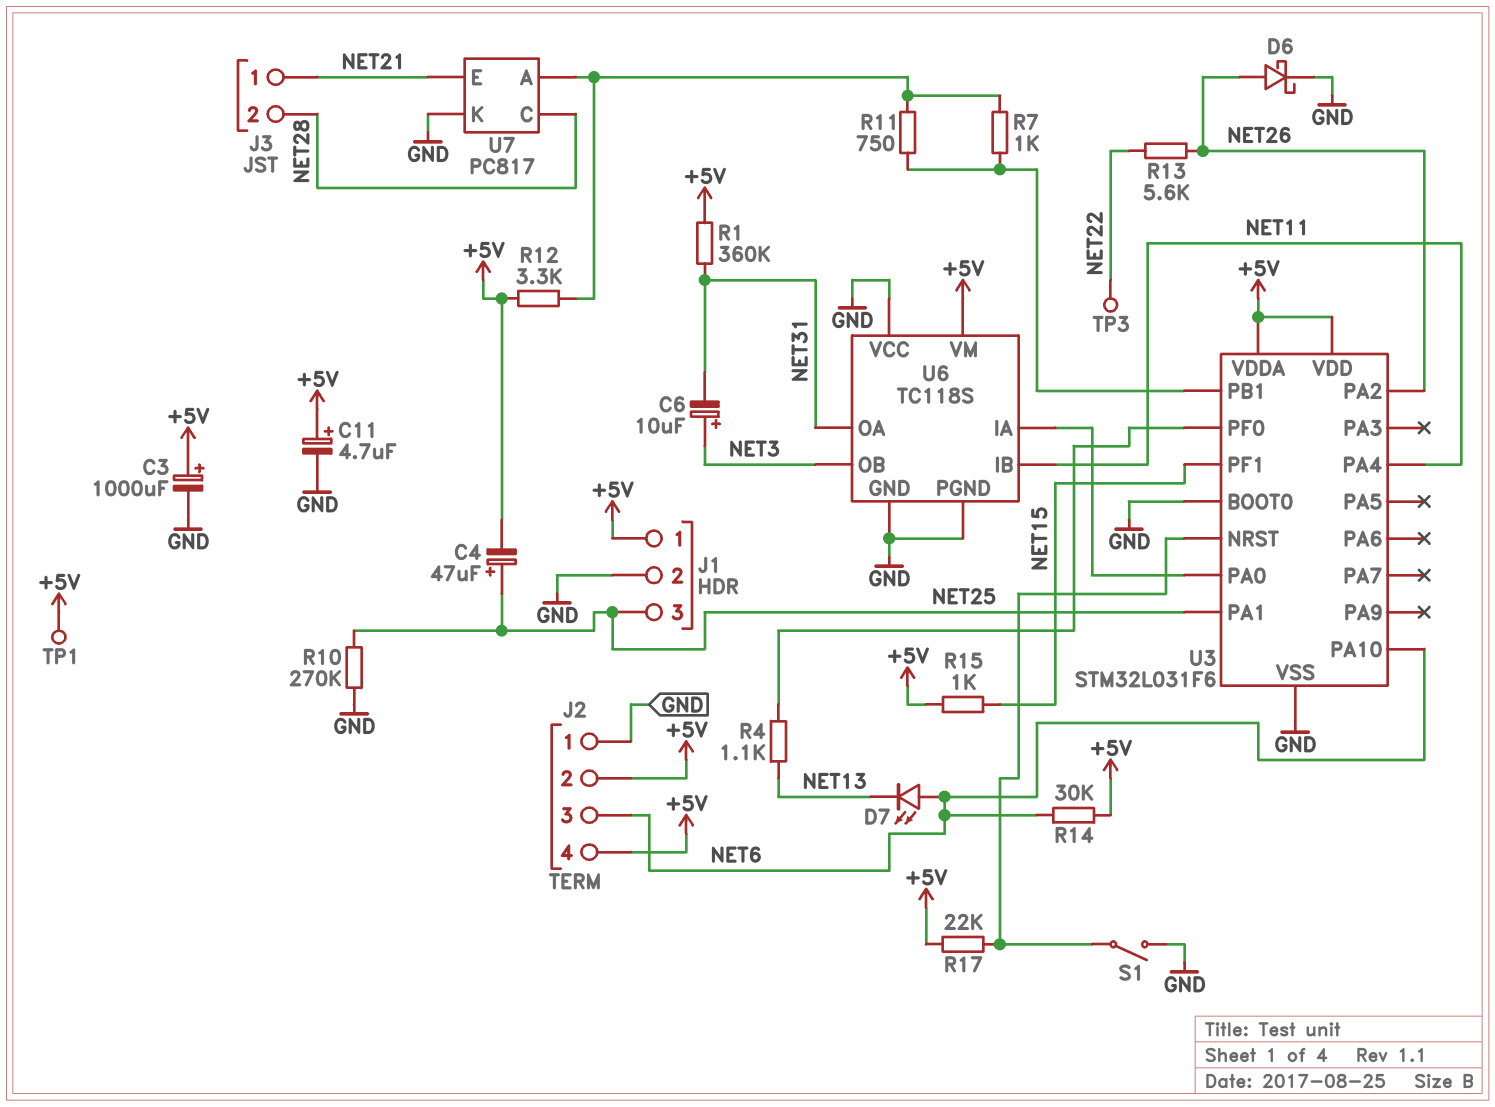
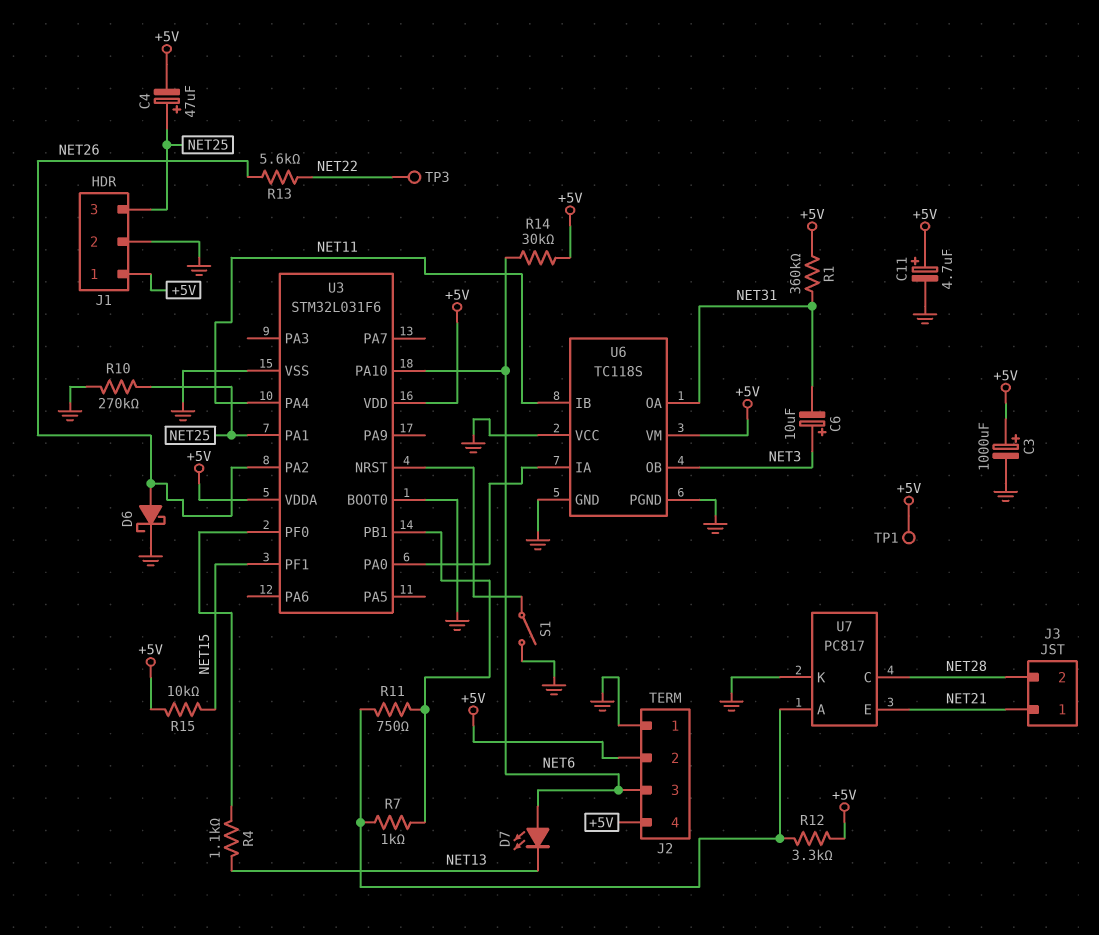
R15: 1k (+5V, NET15) -> 10k (+5V, NET15)
R17: 22k (+5V, U3/NRST) -> none

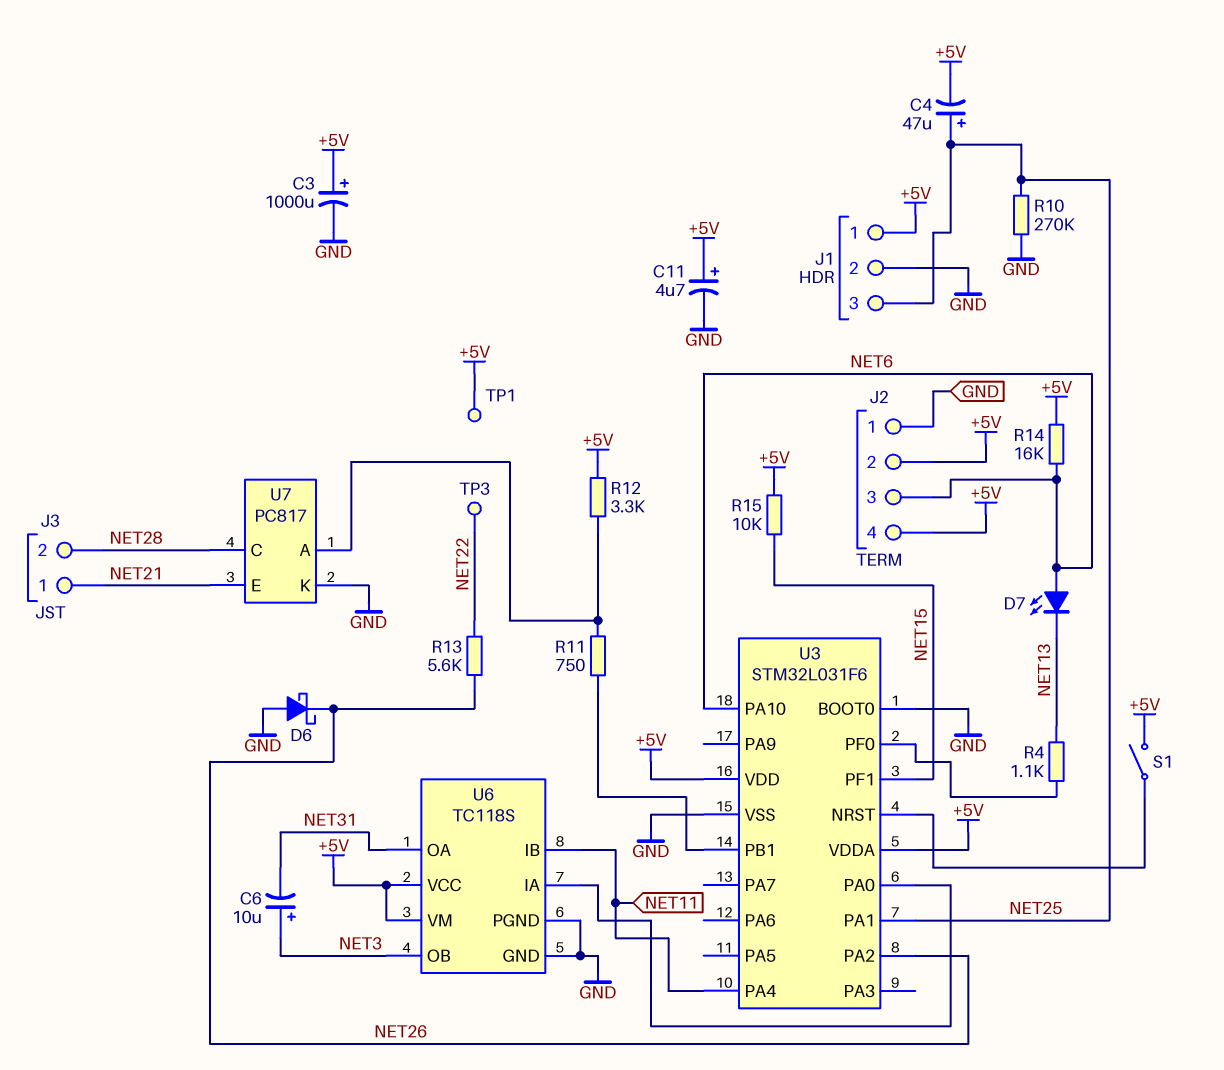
D6: schottky (A NET26, K GND) -> schottky (A GND, K NET26)
R1: 360k (+5V, NET31) -> none
R7: 1k (U3/PB1, U7/A) -> none
R14: 30k (+5V, NET6) -> 16k (+5V, NET6)
S1: switch (GND, U3/NRST) -> switch (+5V, U3/NRST)
U6 pin VCC: GND -> +5V

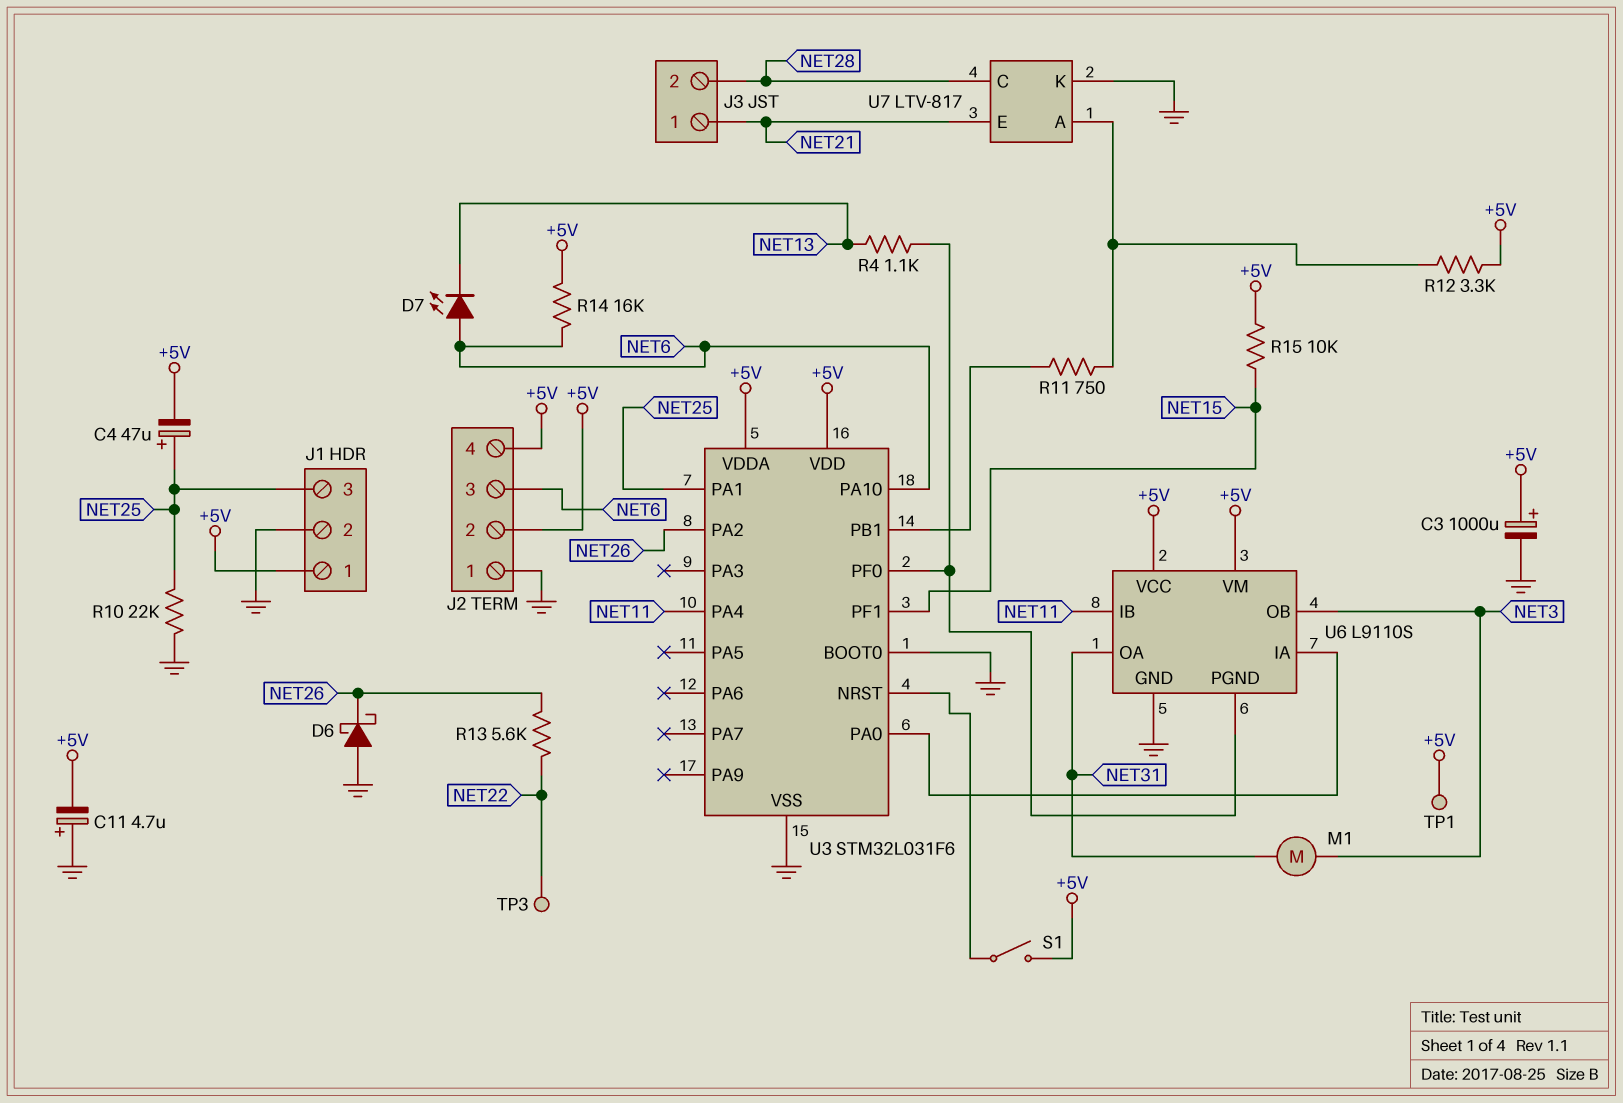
C6: 10uF (plus NET3, minus NET31) -> none
C11: 4.7uF (plus +5V, minus GND) -> 4.7uF (plus GND, minus +5V)
M1: none -> motor (NET3, NET31)
R10: 270k (GND, NET25) -> 22k (GND, NET25)
U6: TC118S -> L9110S
U6 pin PGND: GND -> U3/PF0
U7: PC817 -> LTV-817

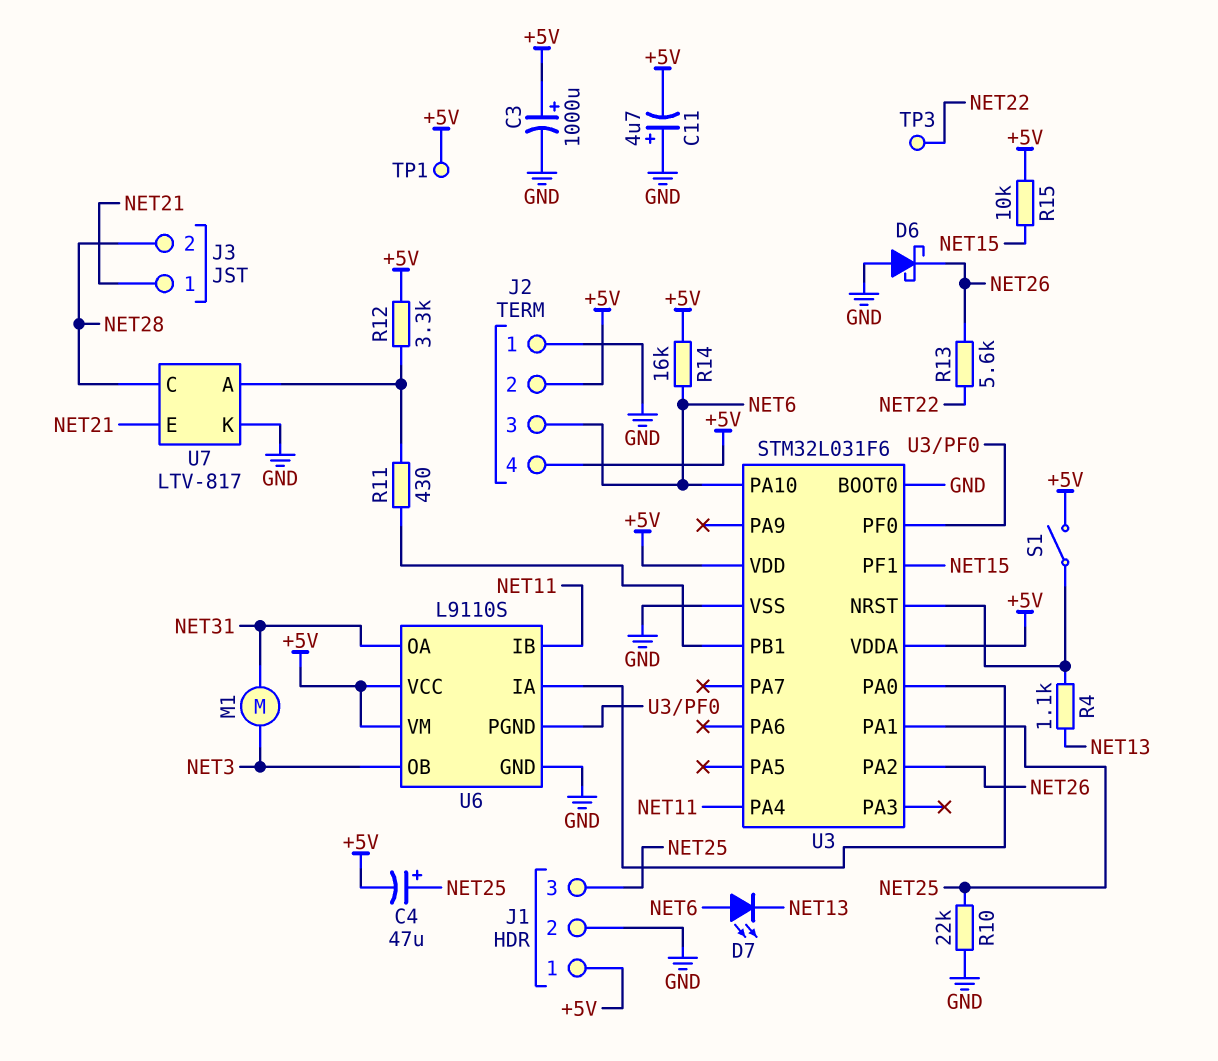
R4: 1.1k (NET13, U3/PF0) -> 1.1k (NET13, U3/NRST)
R11: 750 (U3/PB1, U7/A) -> 430 (U3/PB1, U7/A)

